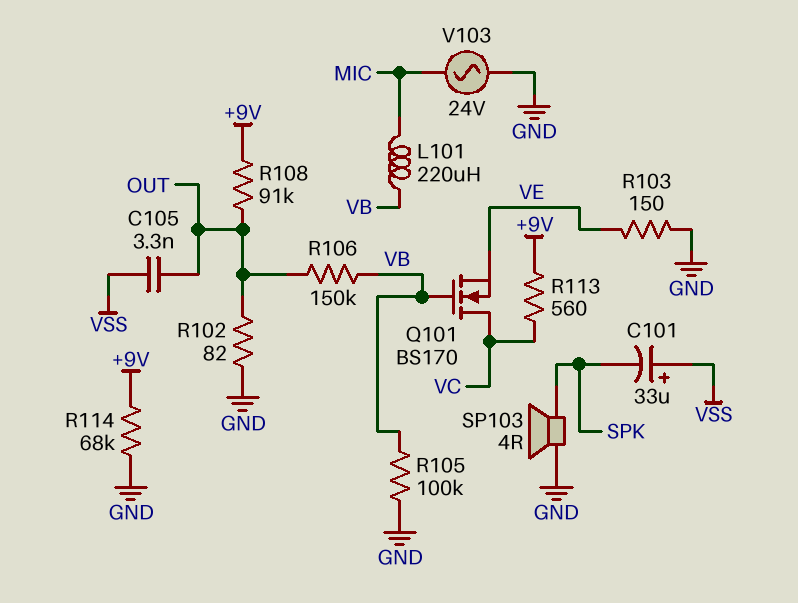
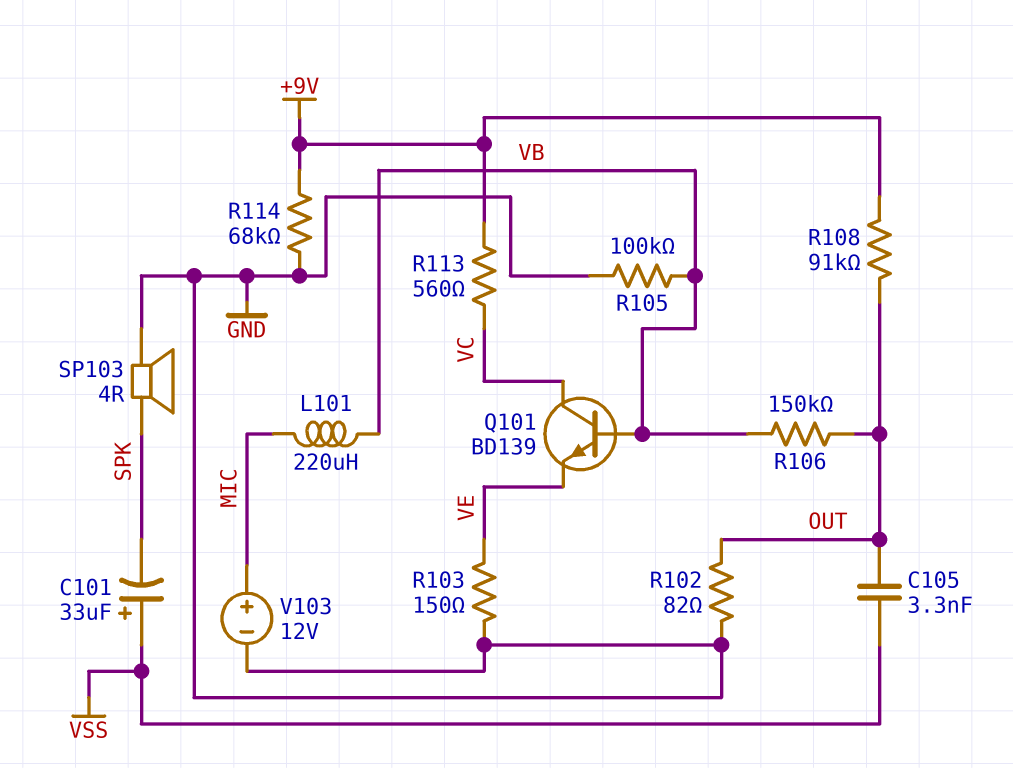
Q101: NMOS BS170 (G VB, D VC, S VE) -> NPN BD139 (B VB, C VC, E VE)
V103: AC 24V (GND, MIC) -> 12V (plus MIC, minus GND)

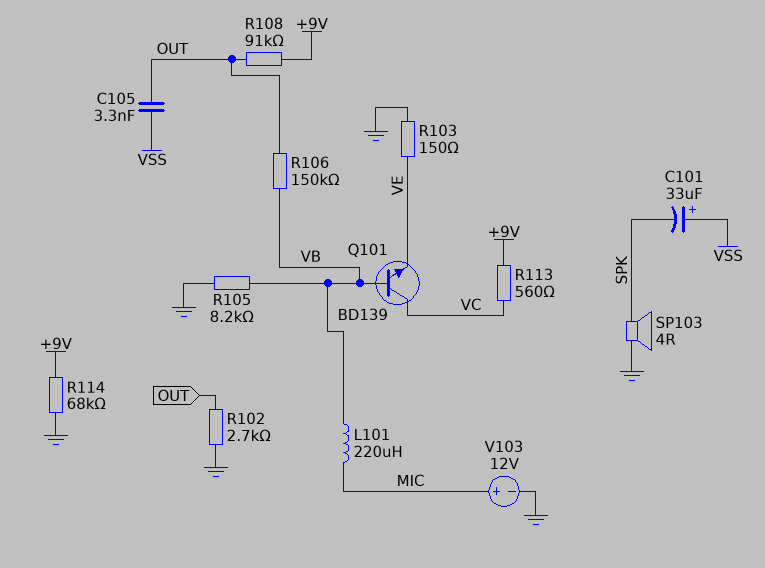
R102: 82 (GND, OUT) -> 2.7k (GND, OUT)
R105: 100k (GND, VB) -> 8.2k (GND, VB)

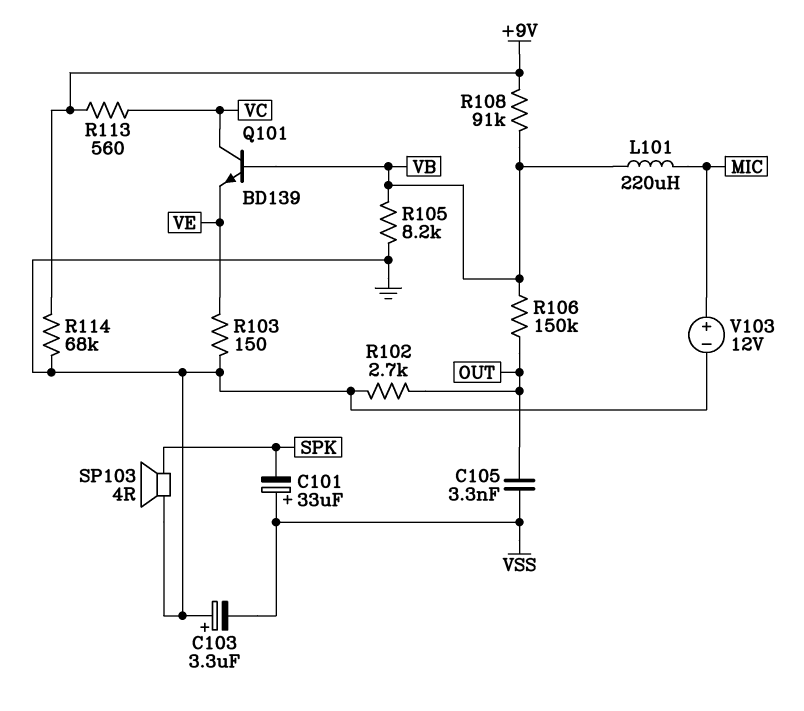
C103: none -> 3.3uF (plus GND, minus VSS)
R108: 91k (+9V, OUT) -> 91k (+9V, VB)

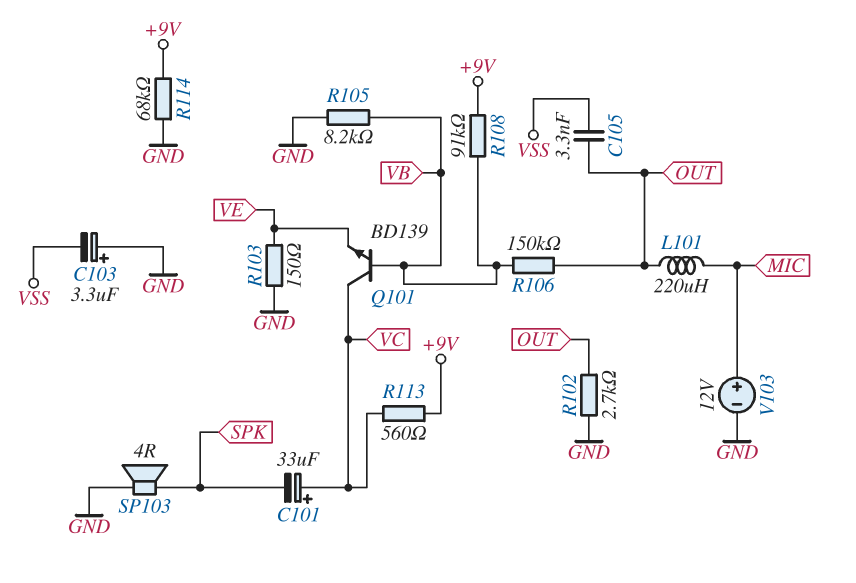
C101: 33uF (plus VSS, minus SPK) -> 33uF (plus VC, minus SPK)
L101: 220uH (MIC, VB) -> 220uH (MIC, OUT)

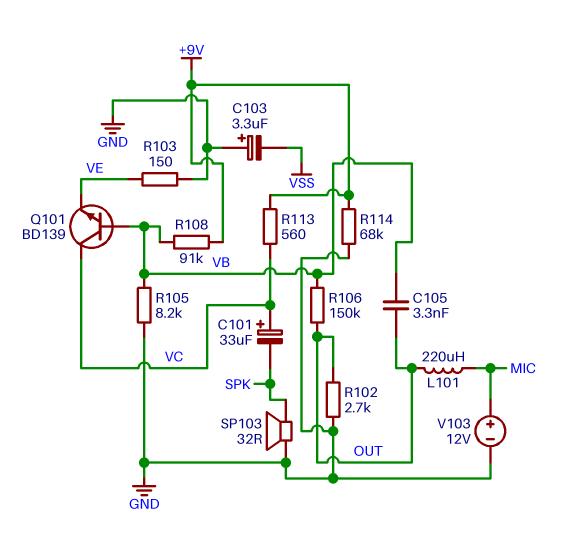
C105: 3.3nF (OUT, VSS) -> 3.3nF (OUT, VB)
SP103: speaker 4R (GND, SPK) -> speaker 32R (GND, SPK)

